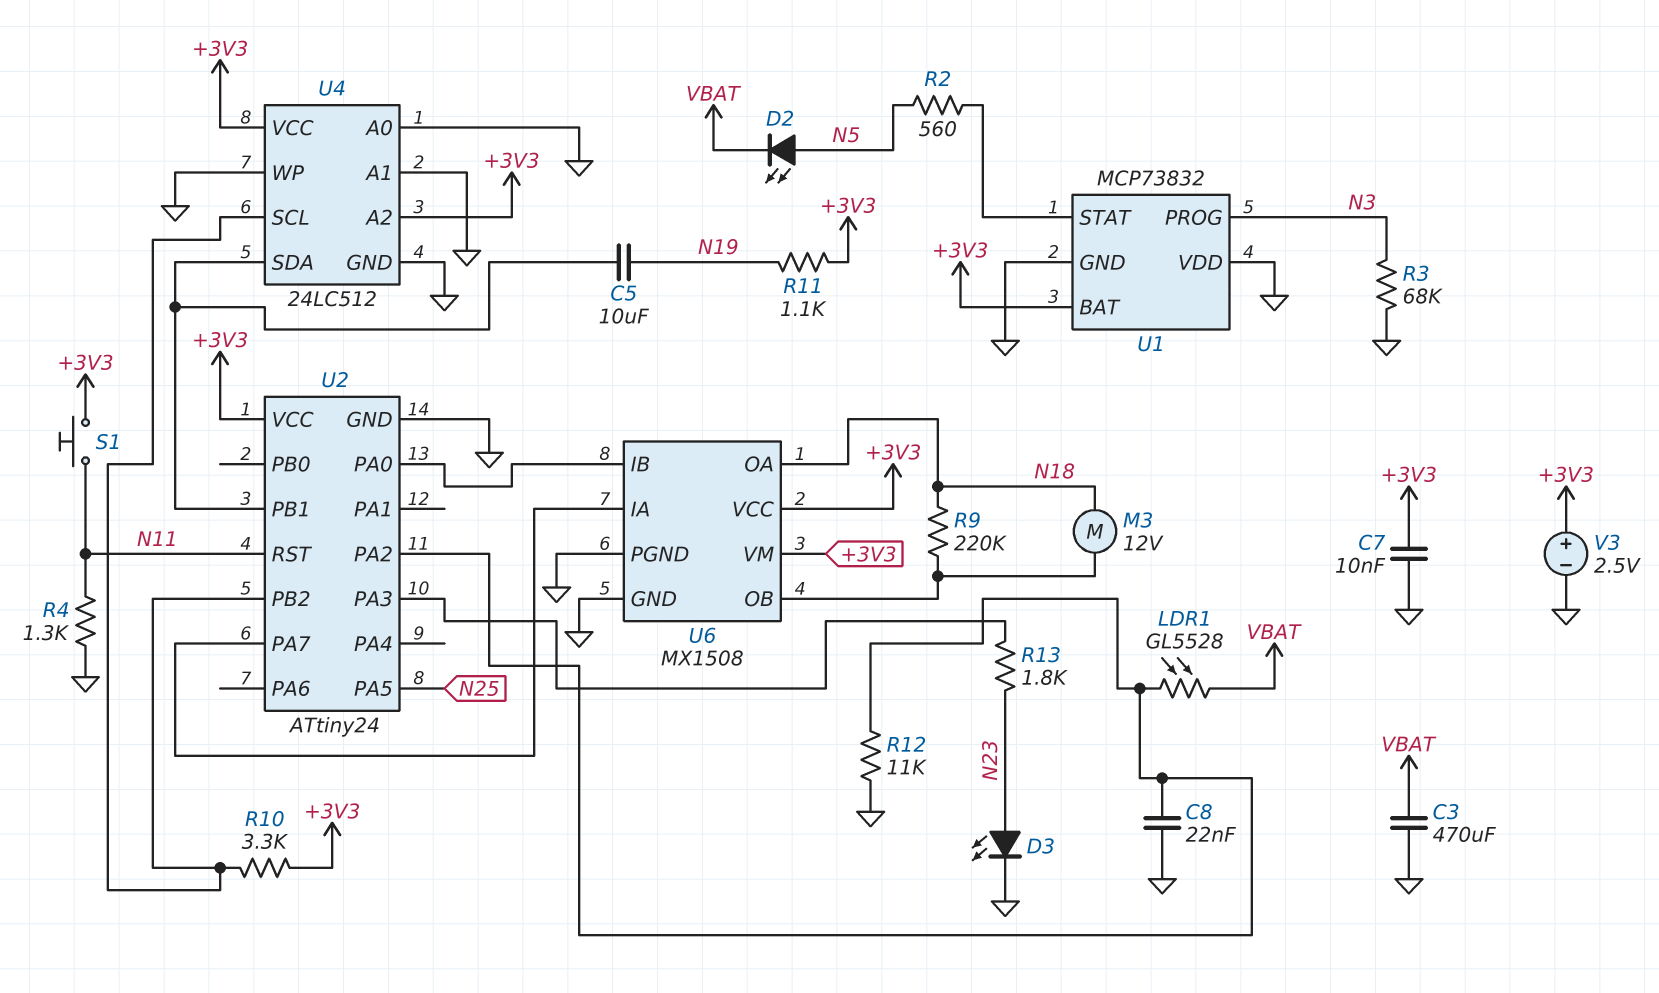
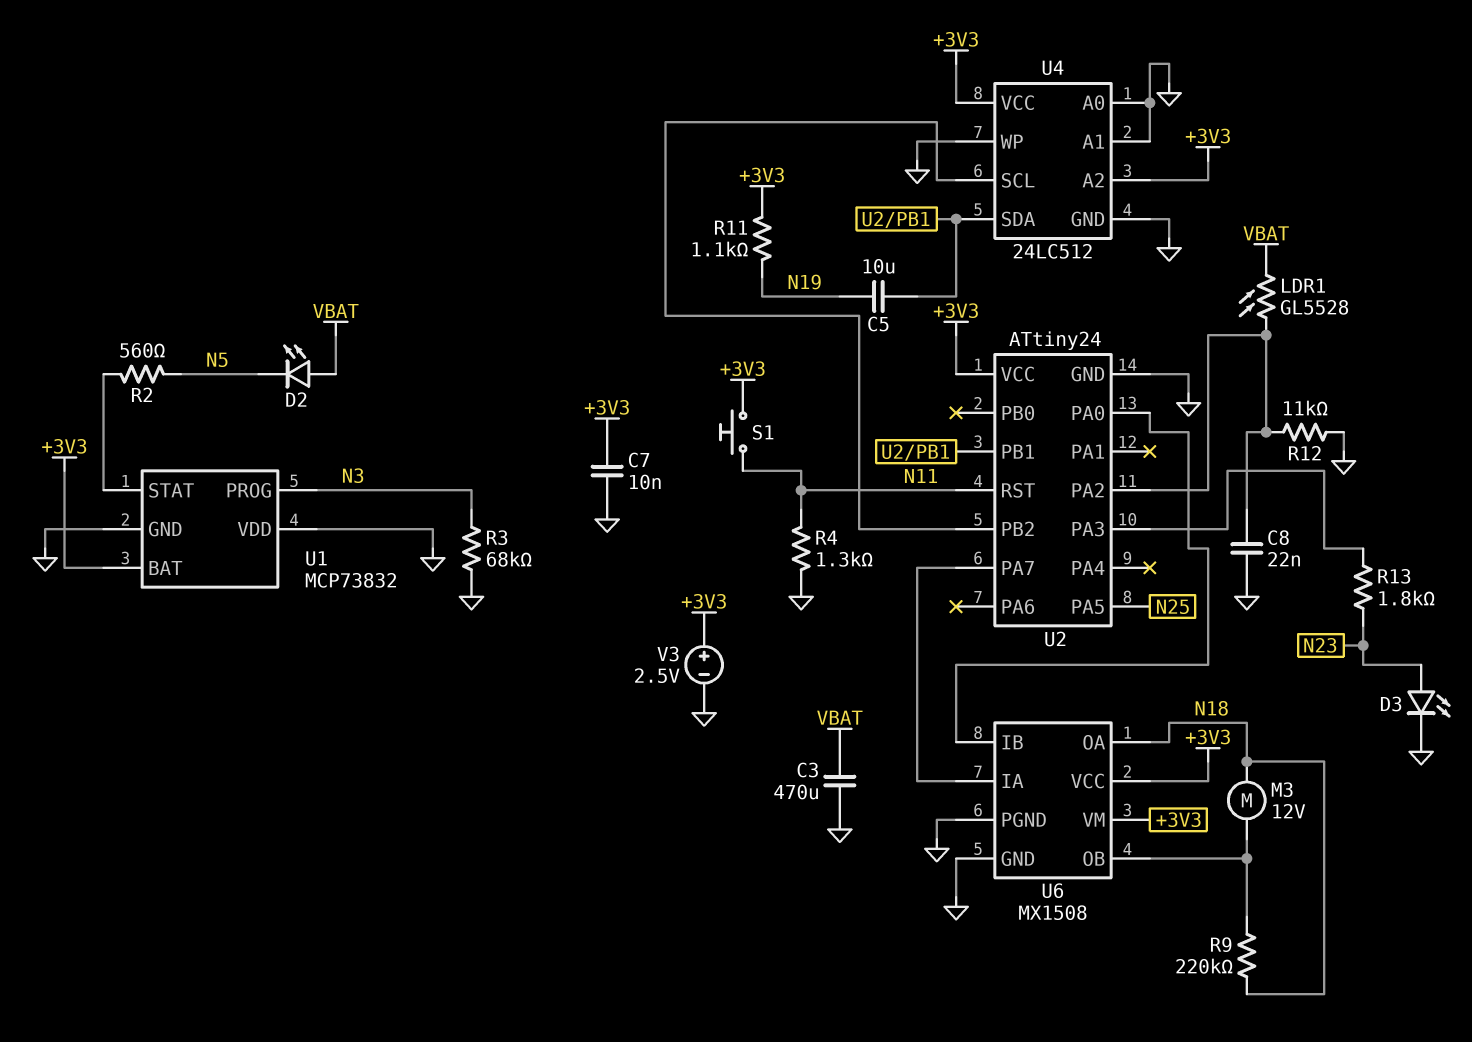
D2: LED (A N5, K VBAT) -> LED (A VBAT, K N5)
R10: 3.3k (+3V3, U2/PB2) -> none

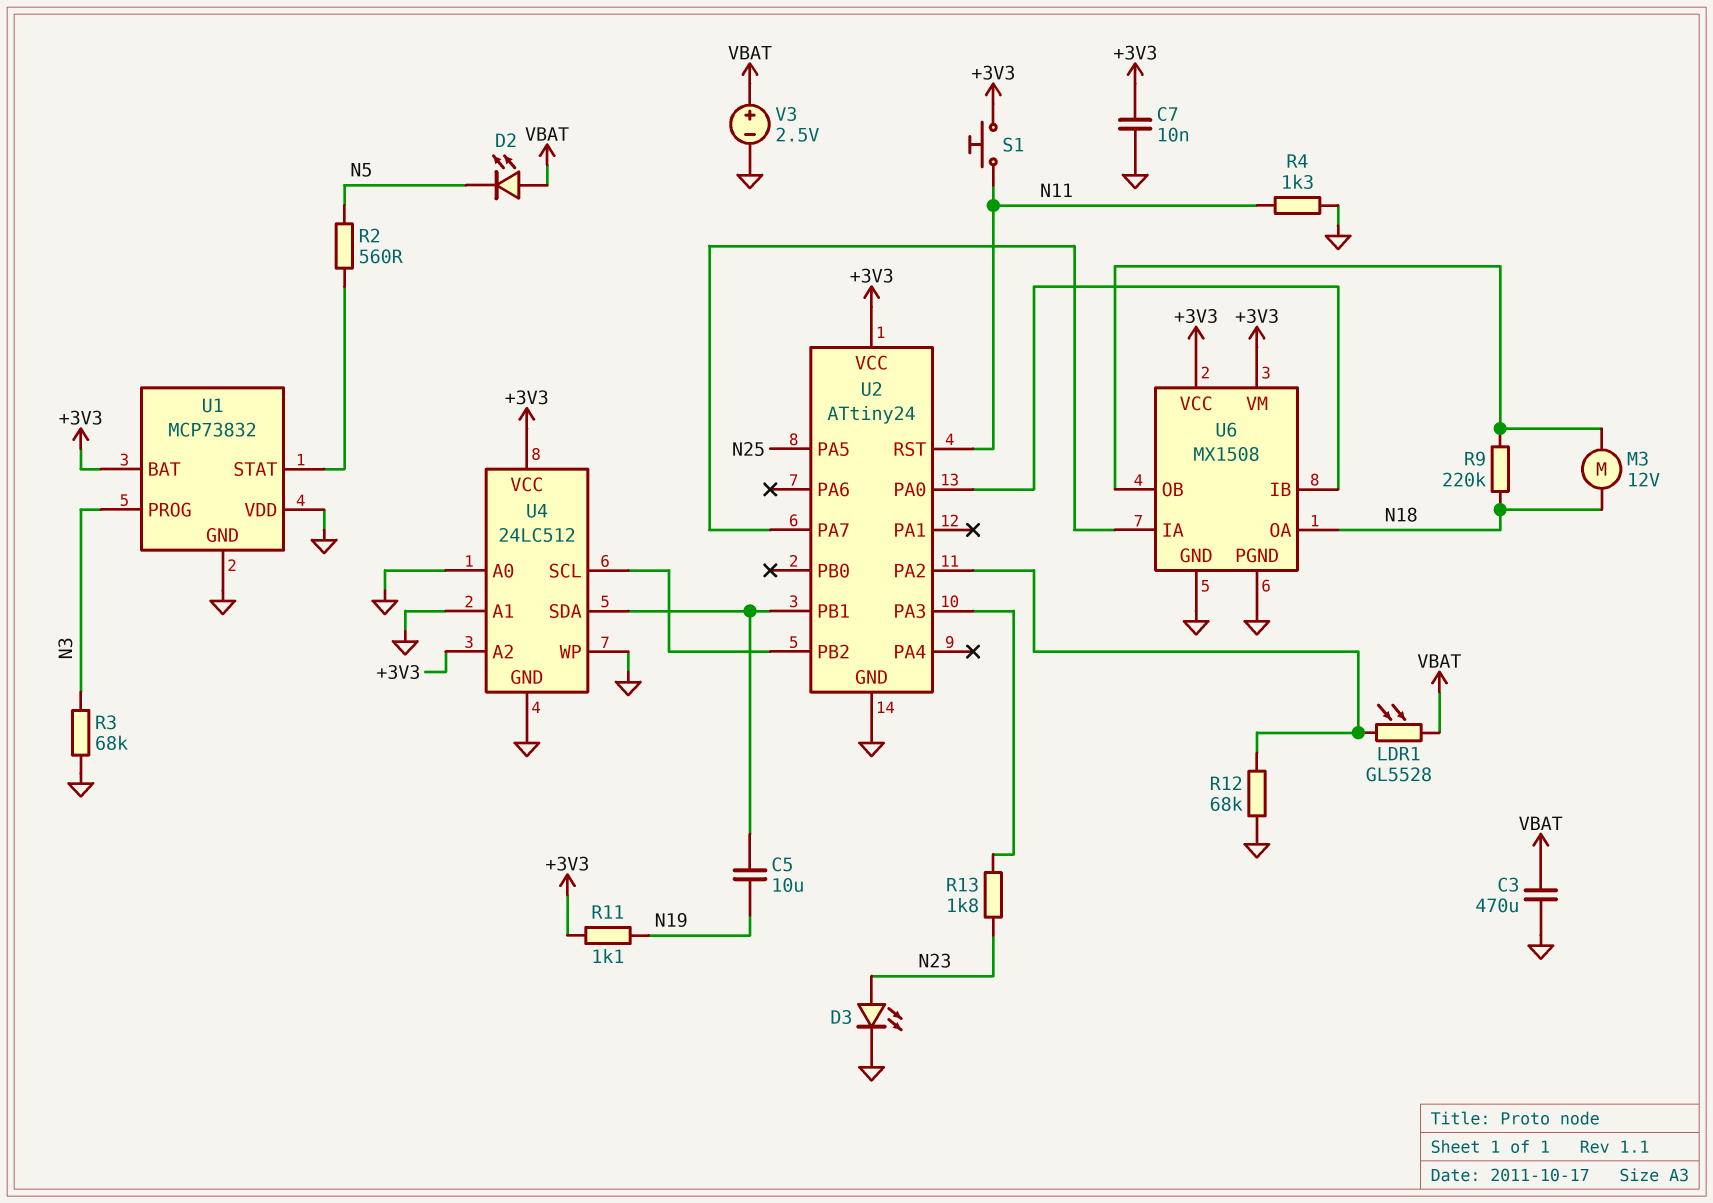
C8: 22nF (GND, U2/PA2) -> none
R12: 11k (GND, U2/PA2) -> 68k (GND, U2/PA2)
V3: 2.5V (plus +3V3, minus GND) -> 2.5V (plus VBAT, minus GND)

